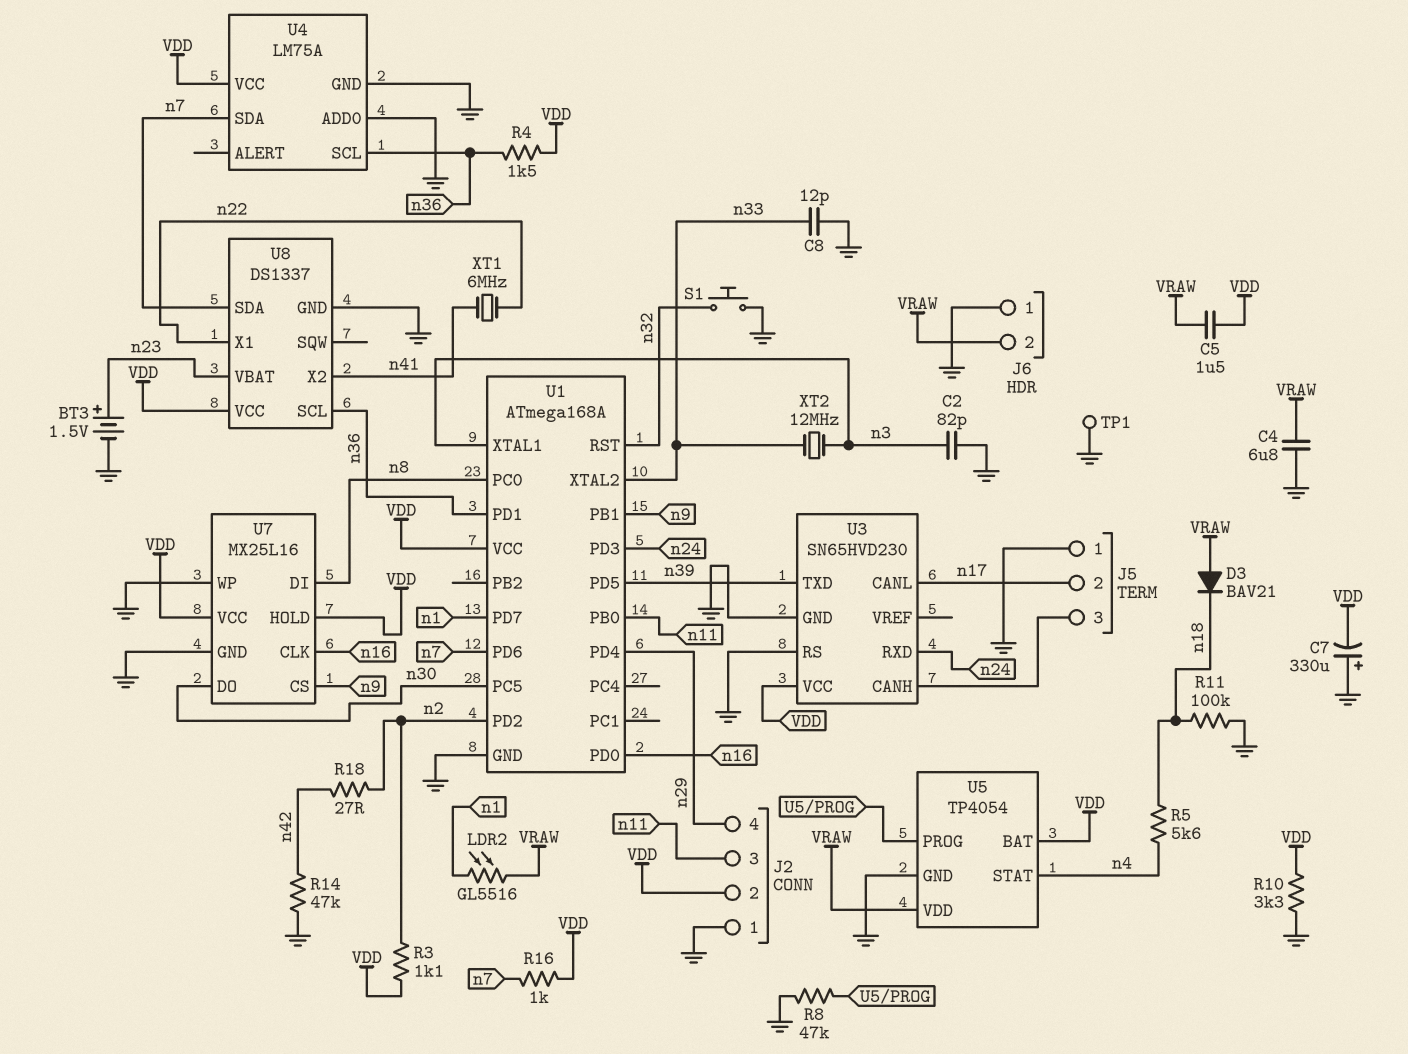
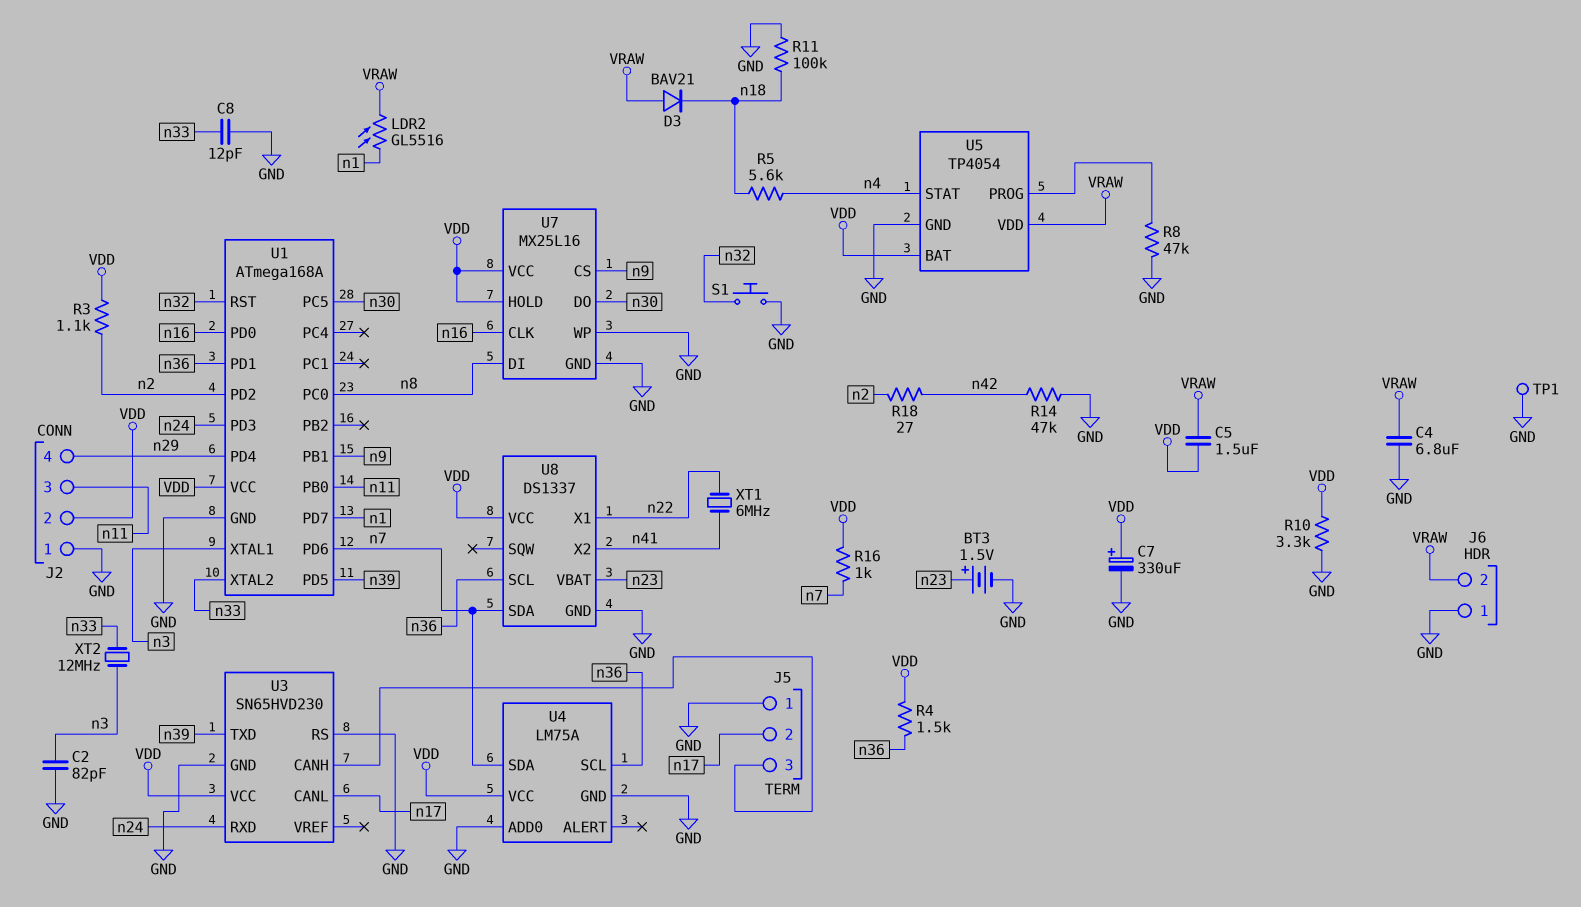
C7: 330uF (plus GND, minus VDD) -> 330uF (plus VDD, minus GND)

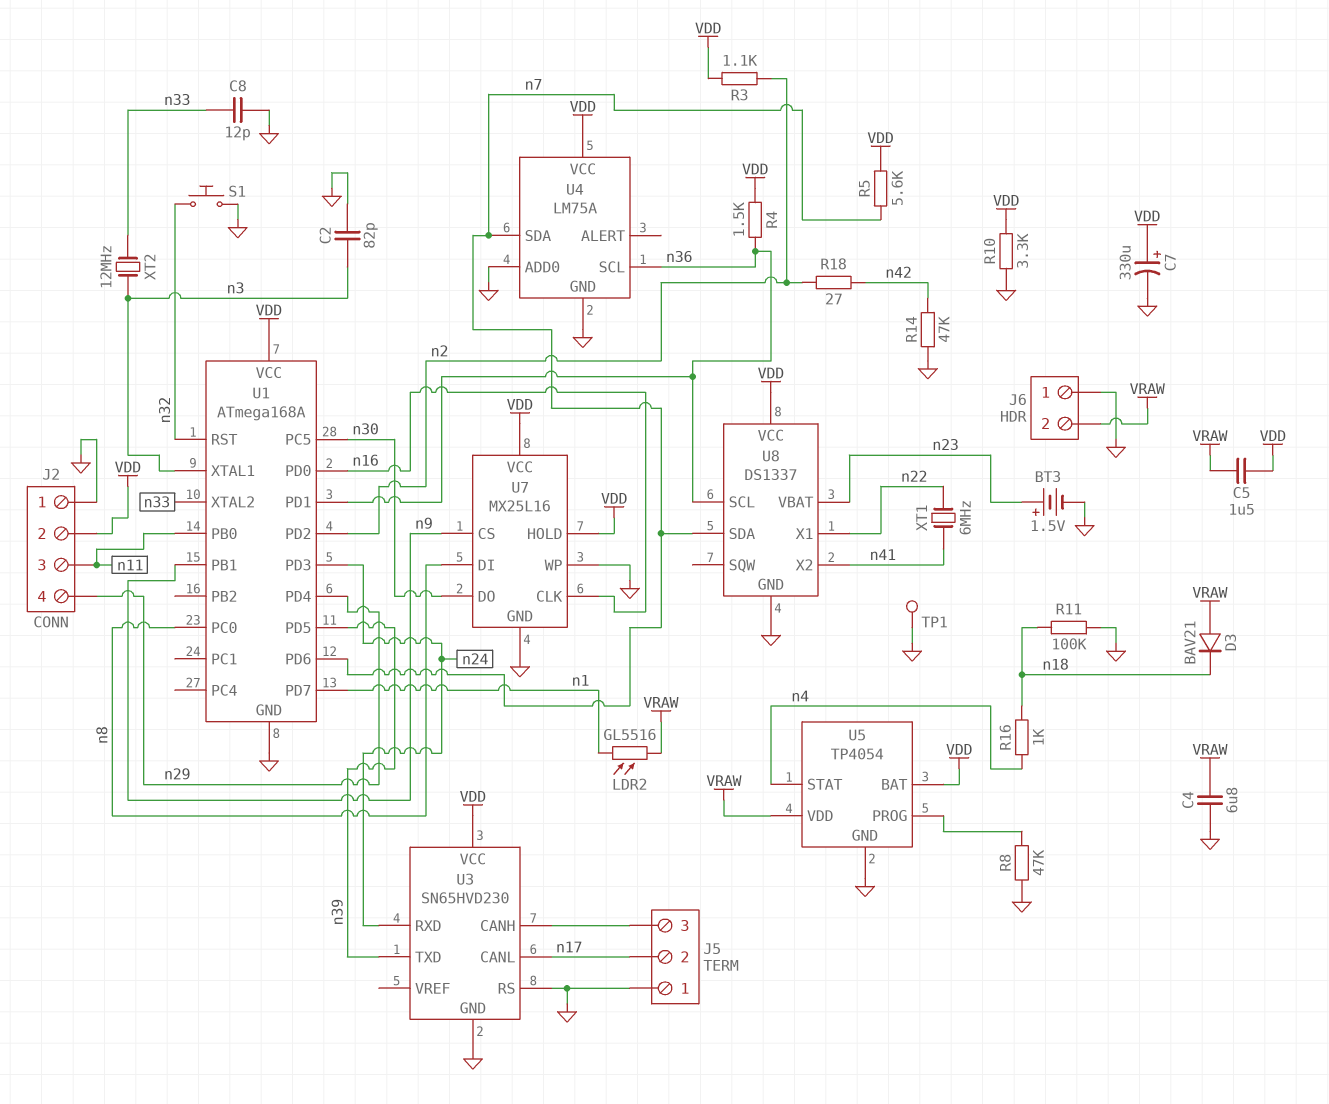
R5: 5.6k (n4, n18) -> 5.6k (VDD, n7)
R16: 1k (VDD, n7) -> 1k (n4, n18)

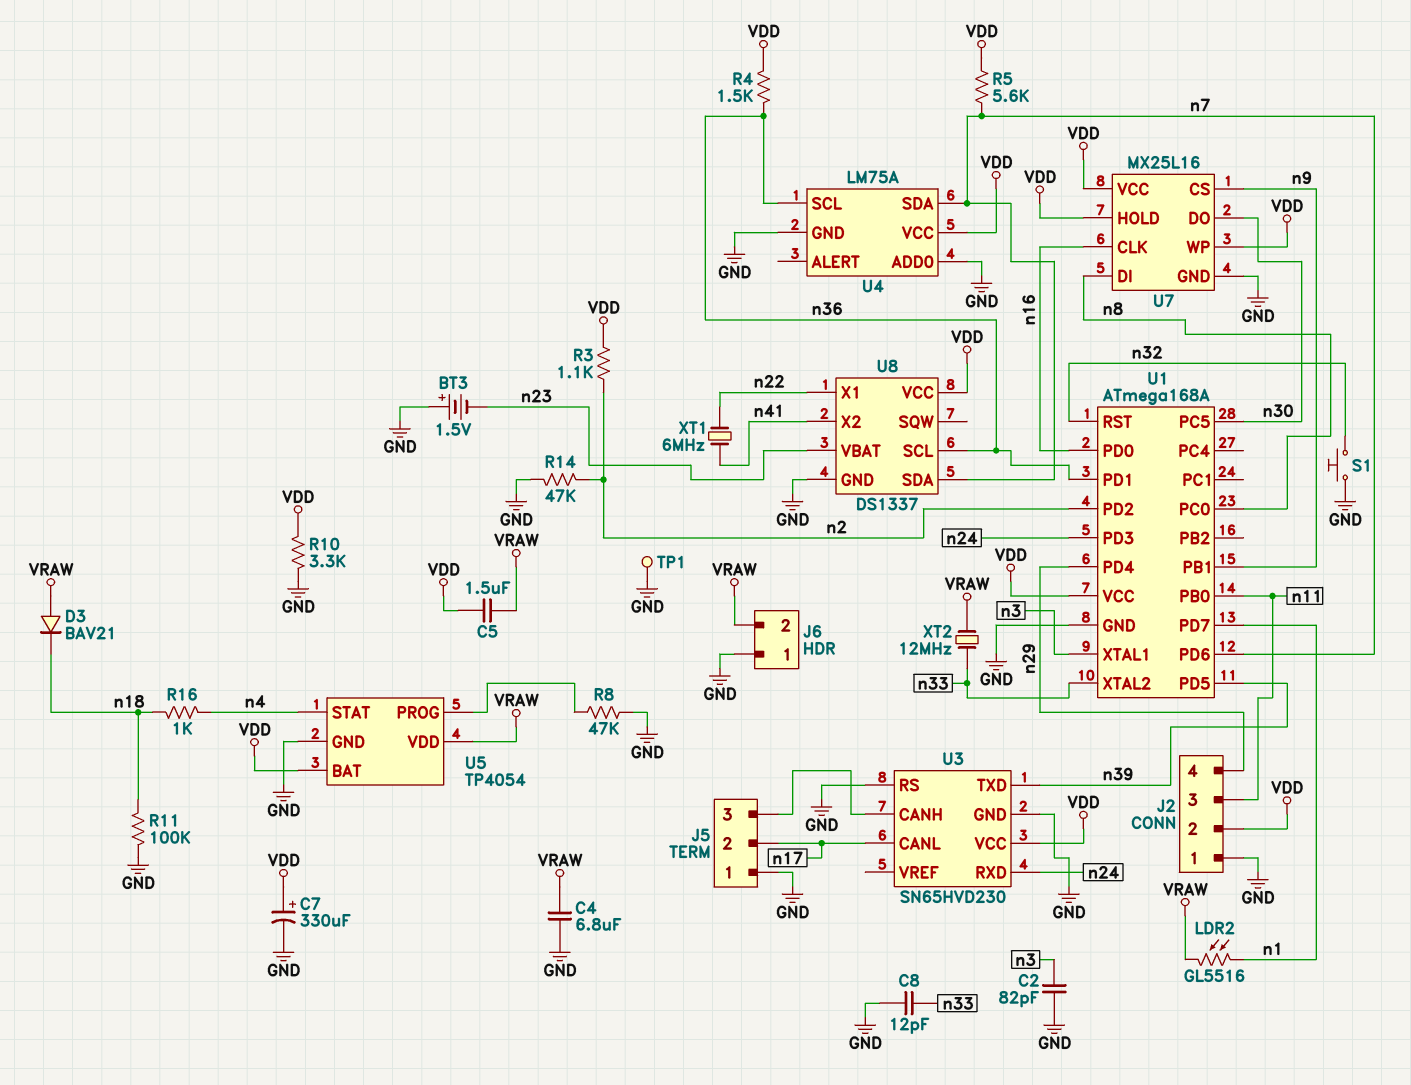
BT3: 1.5V (plus n23, minus GND) -> 1.5V (plus GND, minus n23)
R14: 47k (GND, n42) -> 47k (GND, n2)
R18: 27 (n2, n42) -> none
U7 pin WP: GND -> VDD
XT2: 12MHz (n3, n33) -> 12MHz (VRAW, n33)

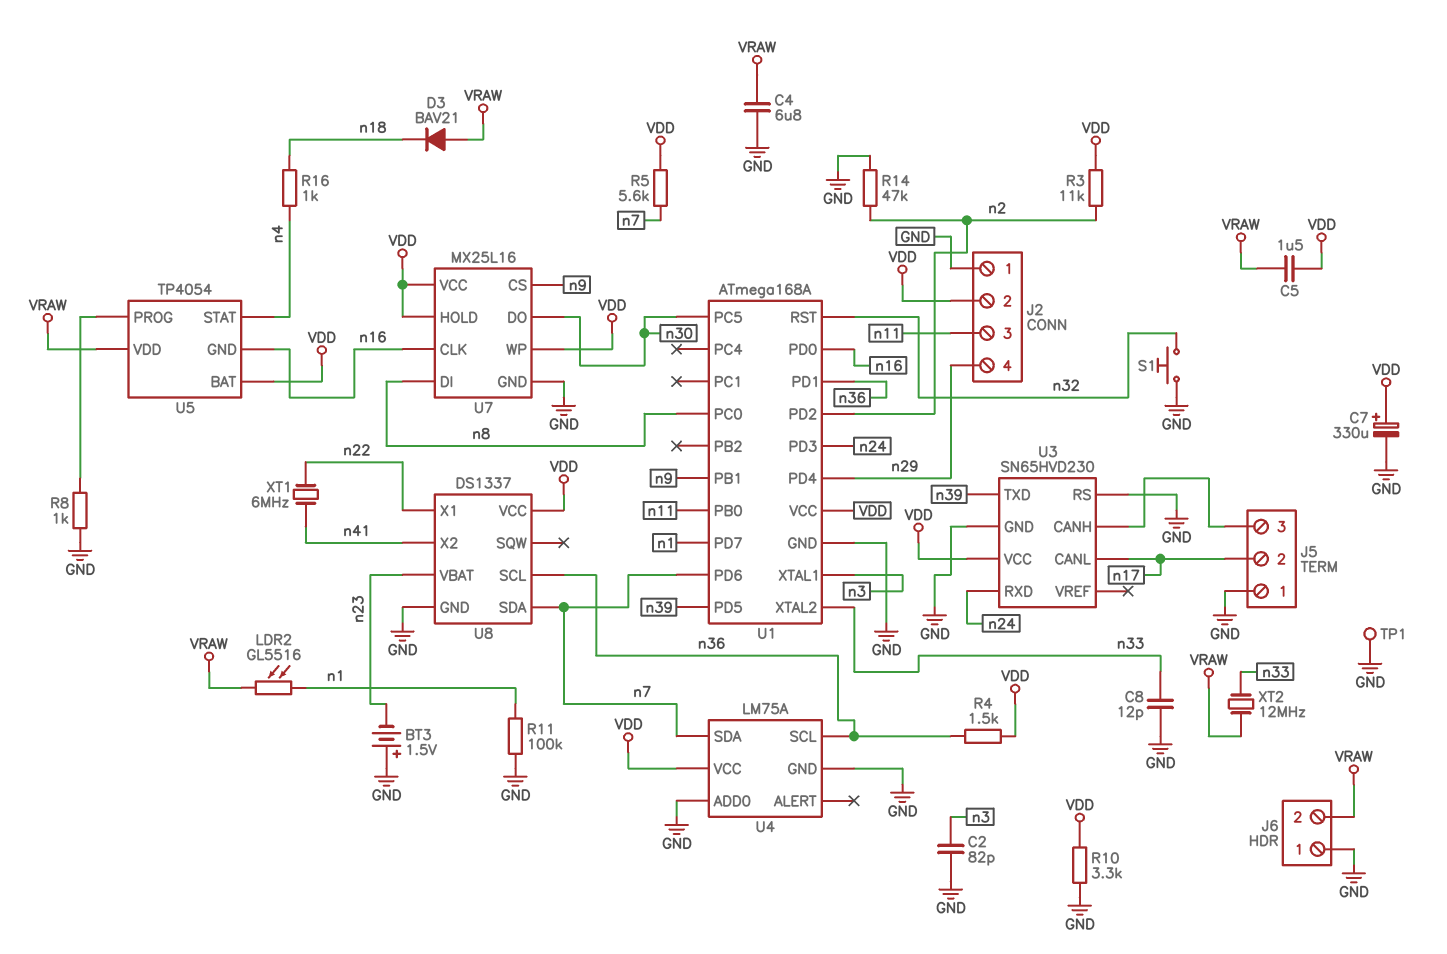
R3: 1.1k (VDD, n2) -> 11k (VDD, n2)
R8: 47k (GND, U5/PROG) -> 1k (GND, U5/PROG)
R11: 100k (GND, n18) -> 100k (GND, n1)
U5 pin GND: GND -> n16

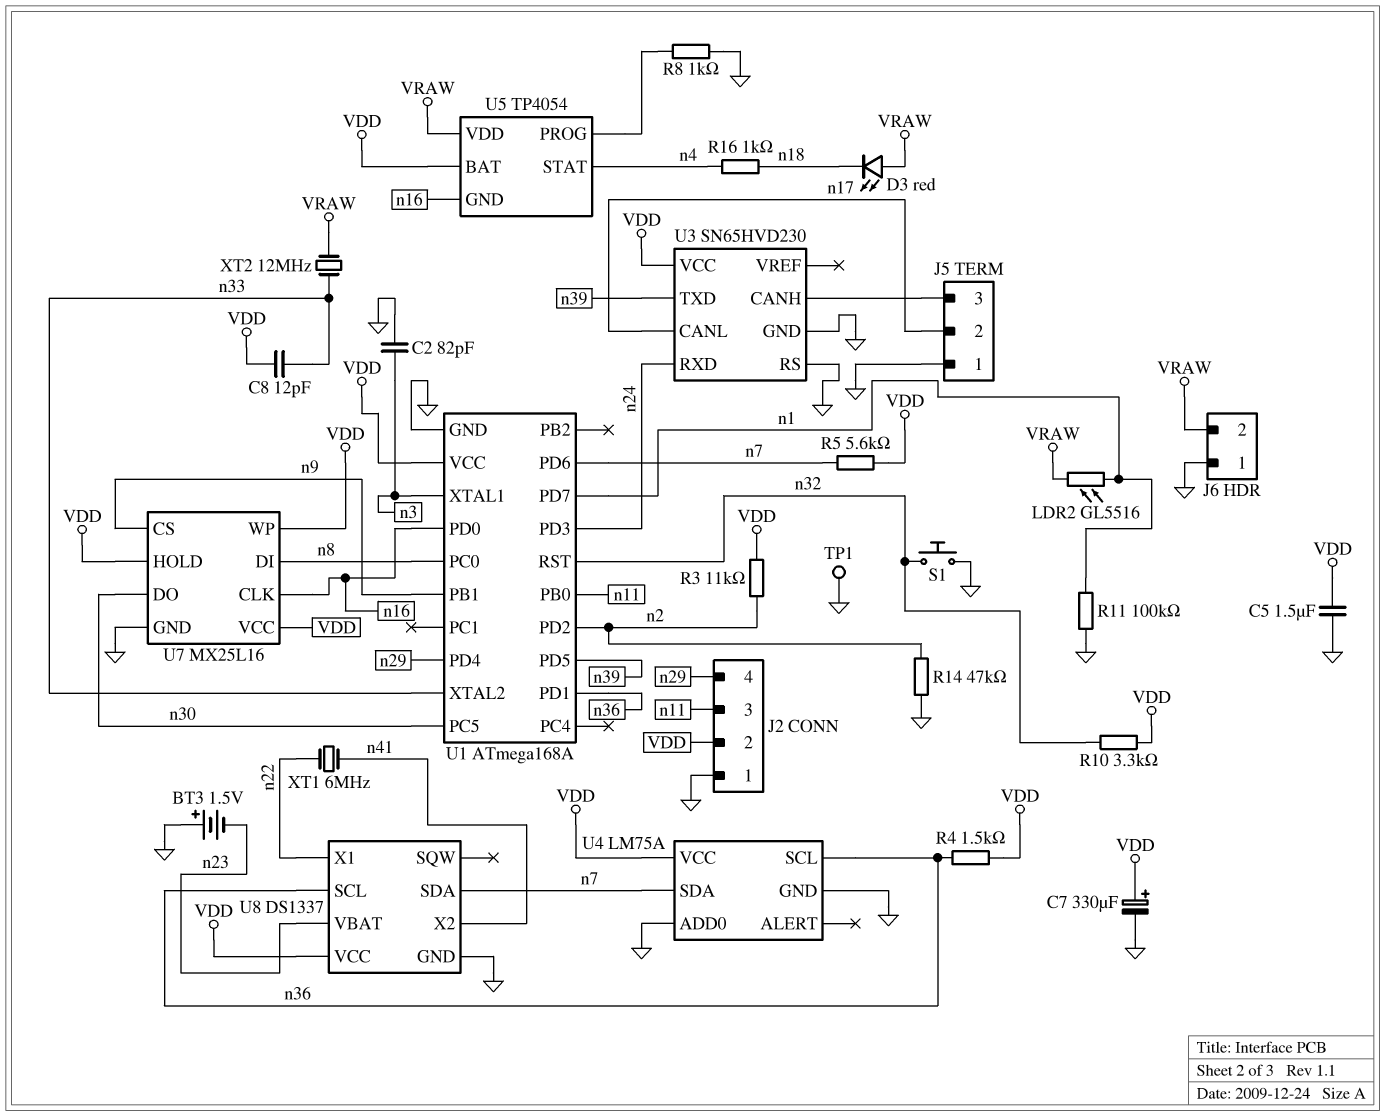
C4: 6.8uF (GND, VRAW) -> none
C5: 1.5uF (VDD, VRAW) -> 1.5uF (GND, VDD)
C8: 12pF (GND, n33) -> 12pF (VDD, n33)
D3: diode BAV21 (A VRAW, K n18) -> LED red (A VRAW, K n18)
R10: 3.3k (GND, VDD) -> 3.3k (VDD, n32)

